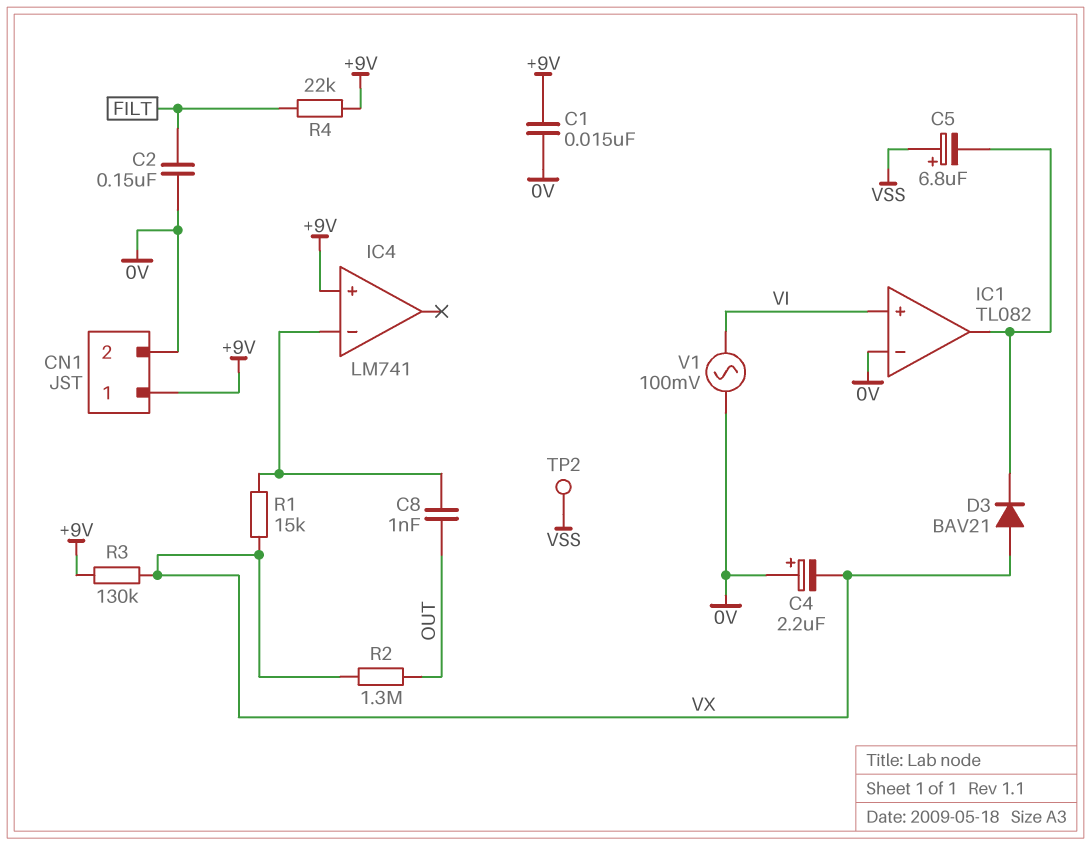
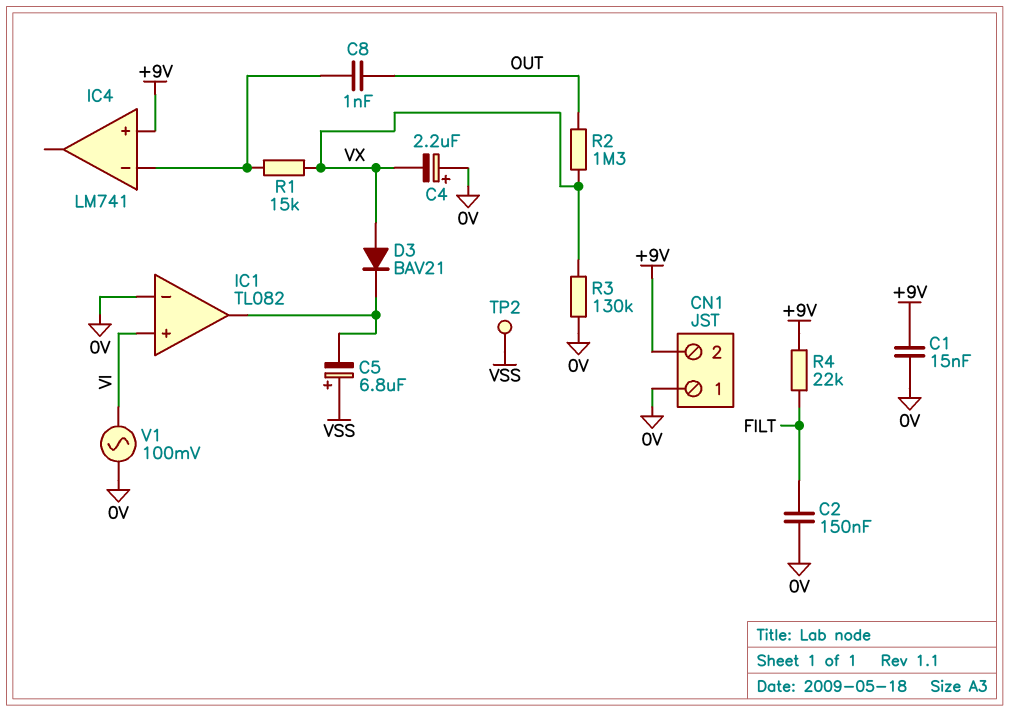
CN1 pin 1: +9V -> 0V
CN1 pin 2: 0V -> +9V
R3: 130k (+9V, VX) -> 130k (0V, VX)

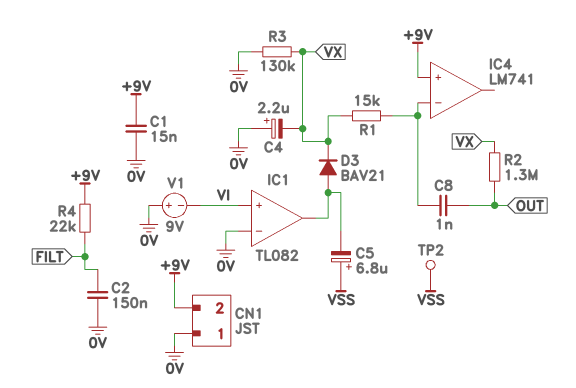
D3: diode BAV21 (A VX, K IC1/out) -> diode BAV21 (A IC1/out, K VX)
V1: AC 100mV (0V, VI) -> 9V (plus 0V, minus VI)

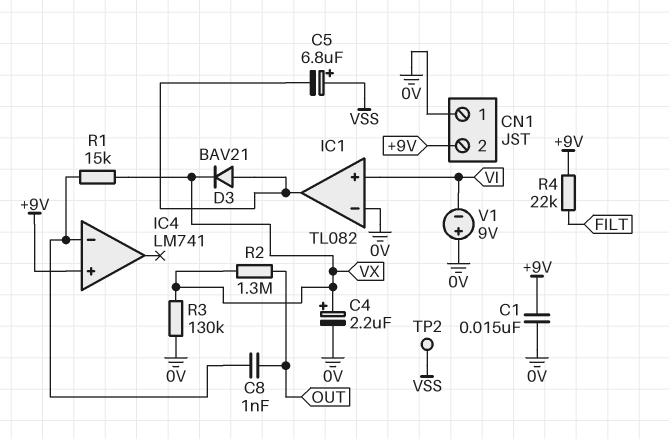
C2: 150nF (0V, FILT) -> none
C4: 2.2uF (plus 0V, minus VX) -> 2.2uF (plus VX, minus 0V)

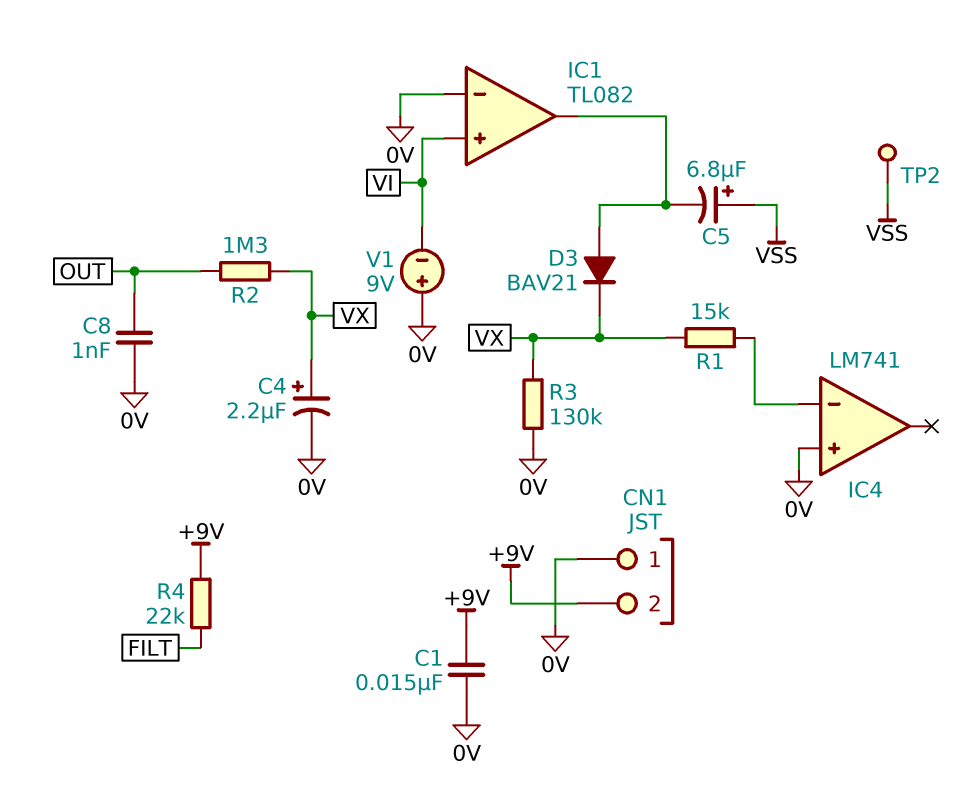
C8: 1nF (IC4/in-, OUT) -> 1nF (0V, OUT)
IC4 pin in+: +9V -> 0V

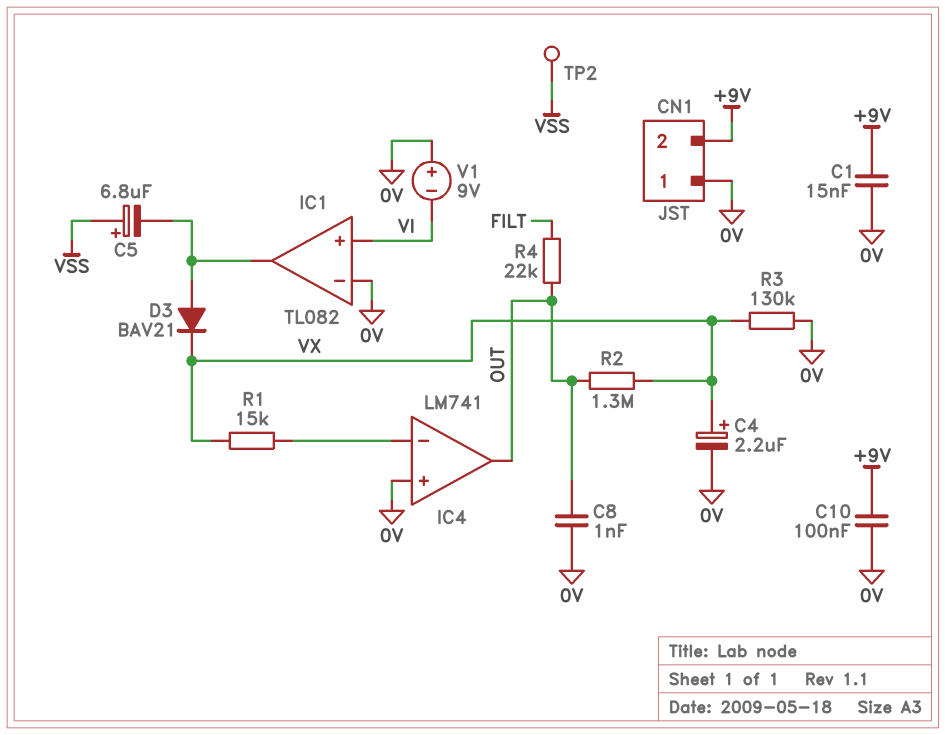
C10: none -> 100nF (+9V, 0V)
IC4 pin out: none -> OUT
R4: 22k (+9V, FILT) -> 22k (FILT, OUT)

